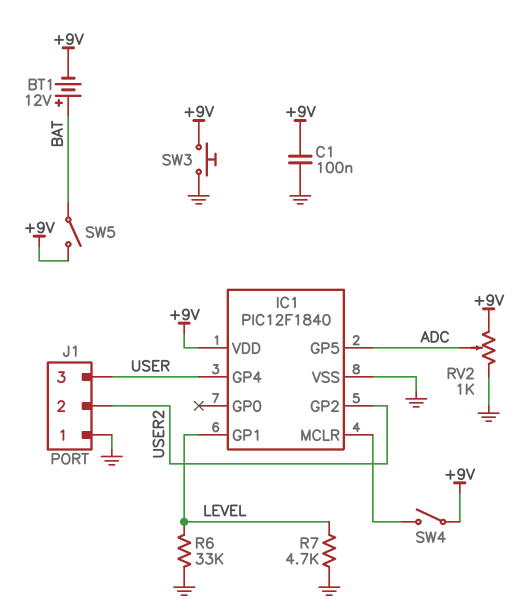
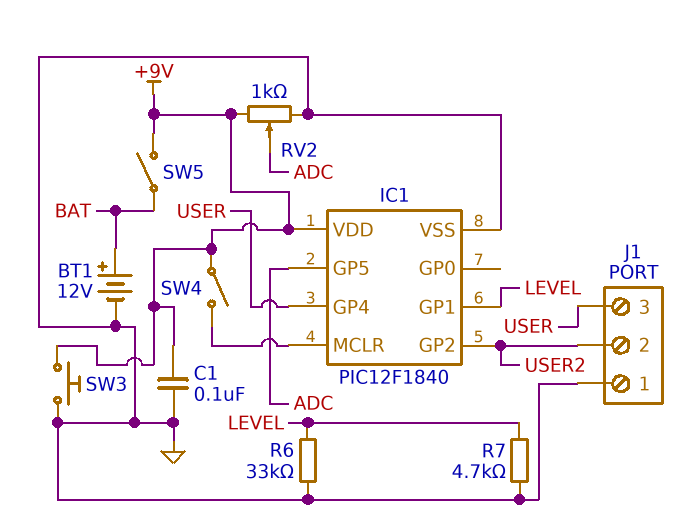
BT1: 12V (plus BAT, minus +9V) -> 12V (plus BAT, minus GND)

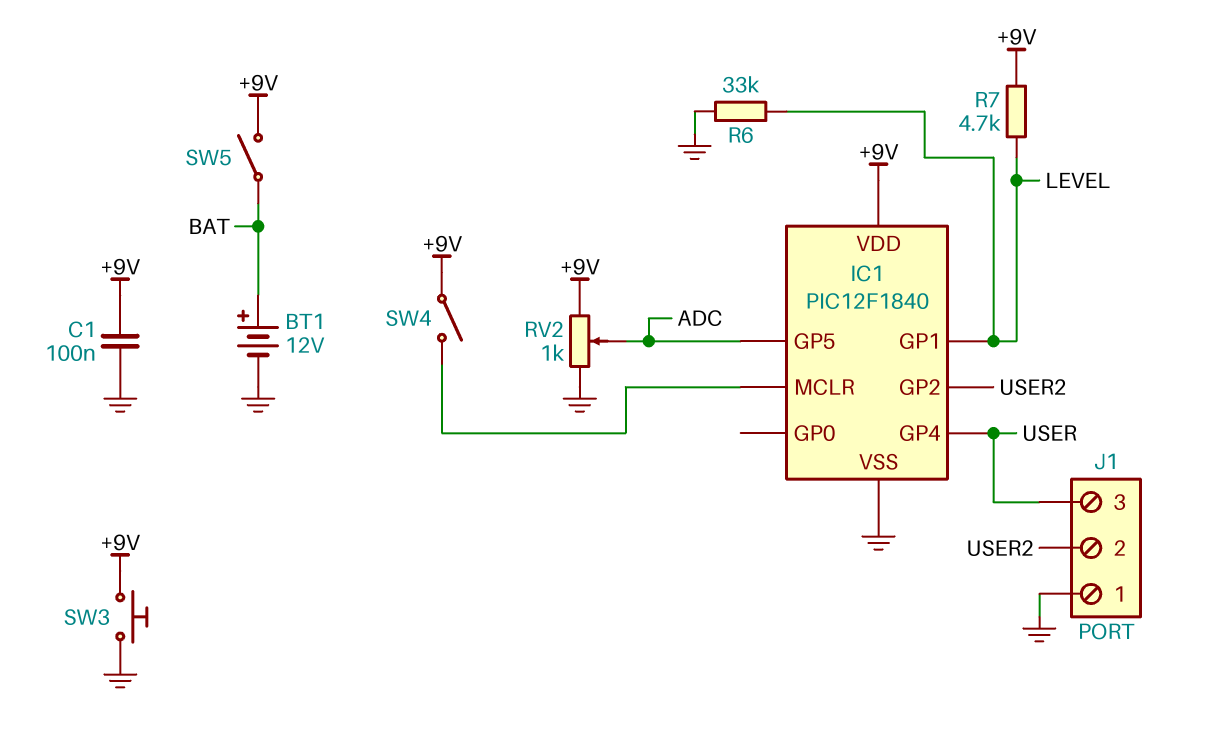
R7: 4.7k (GND, LEVEL) -> 4.7k (+9V, LEVEL)

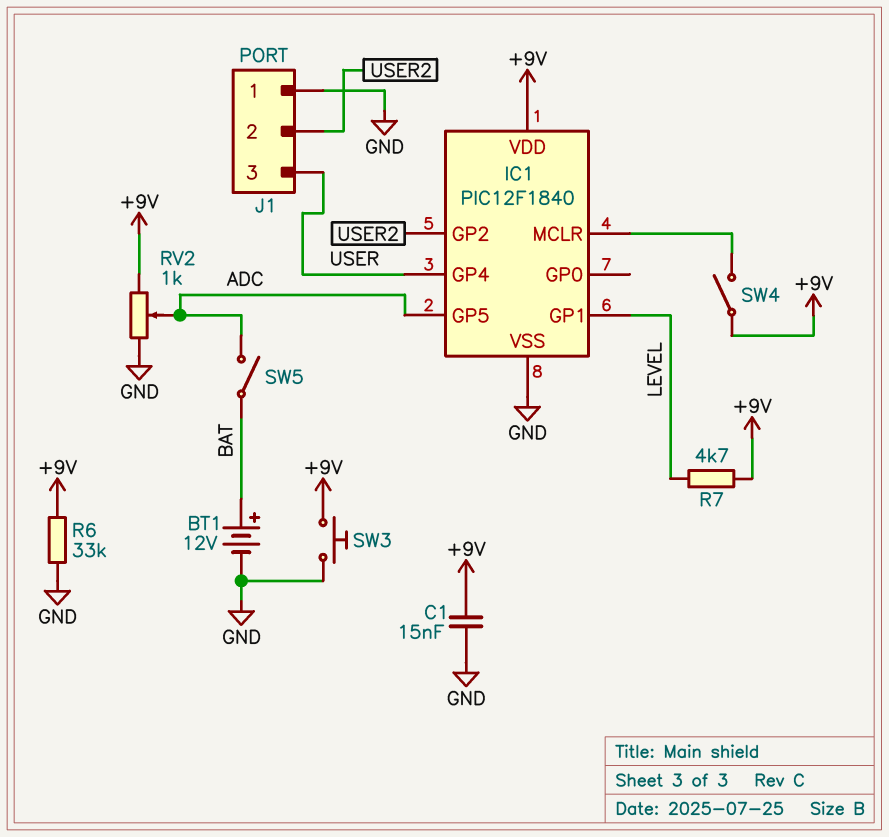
C1: 100nF (+9V, GND) -> 15nF (+9V, GND)
R6: 33k (GND, LEVEL) -> 33k (+9V, GND)
SW5: switch (+9V, BAT) -> switch (ADC, BAT)

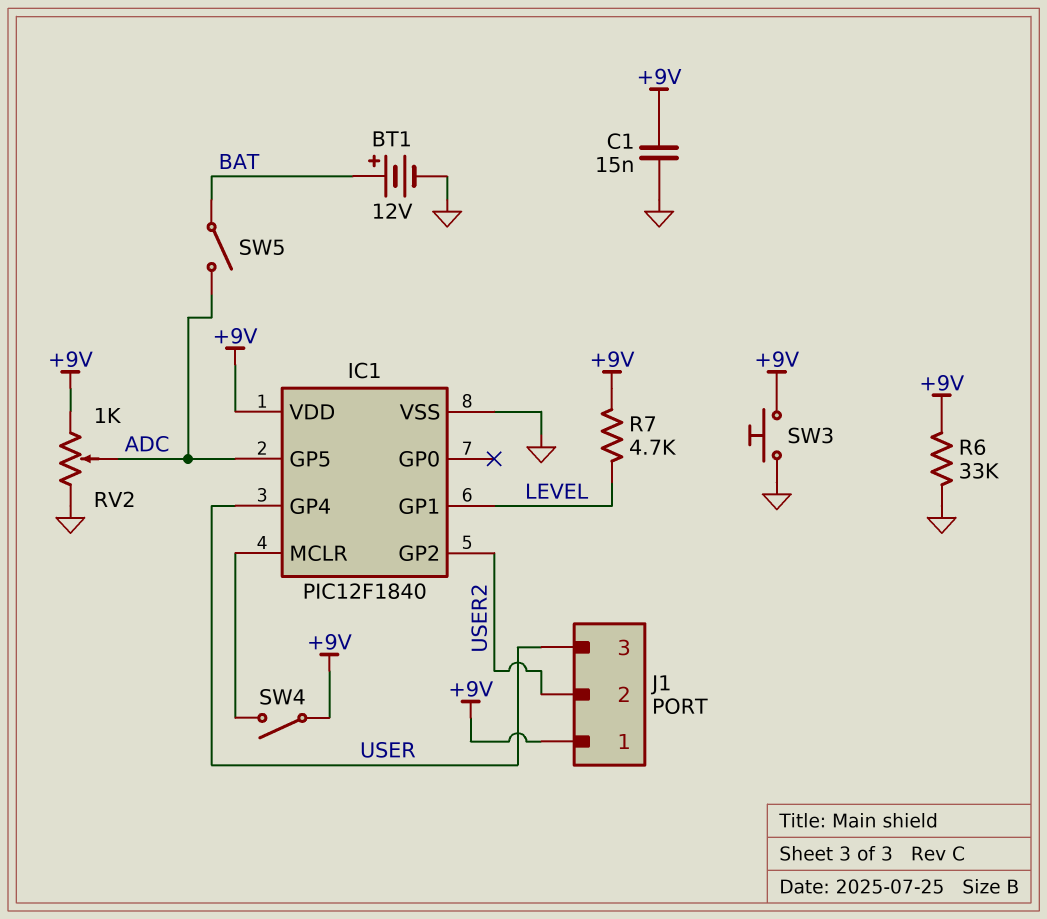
J1 pin 1: GND -> +9V

